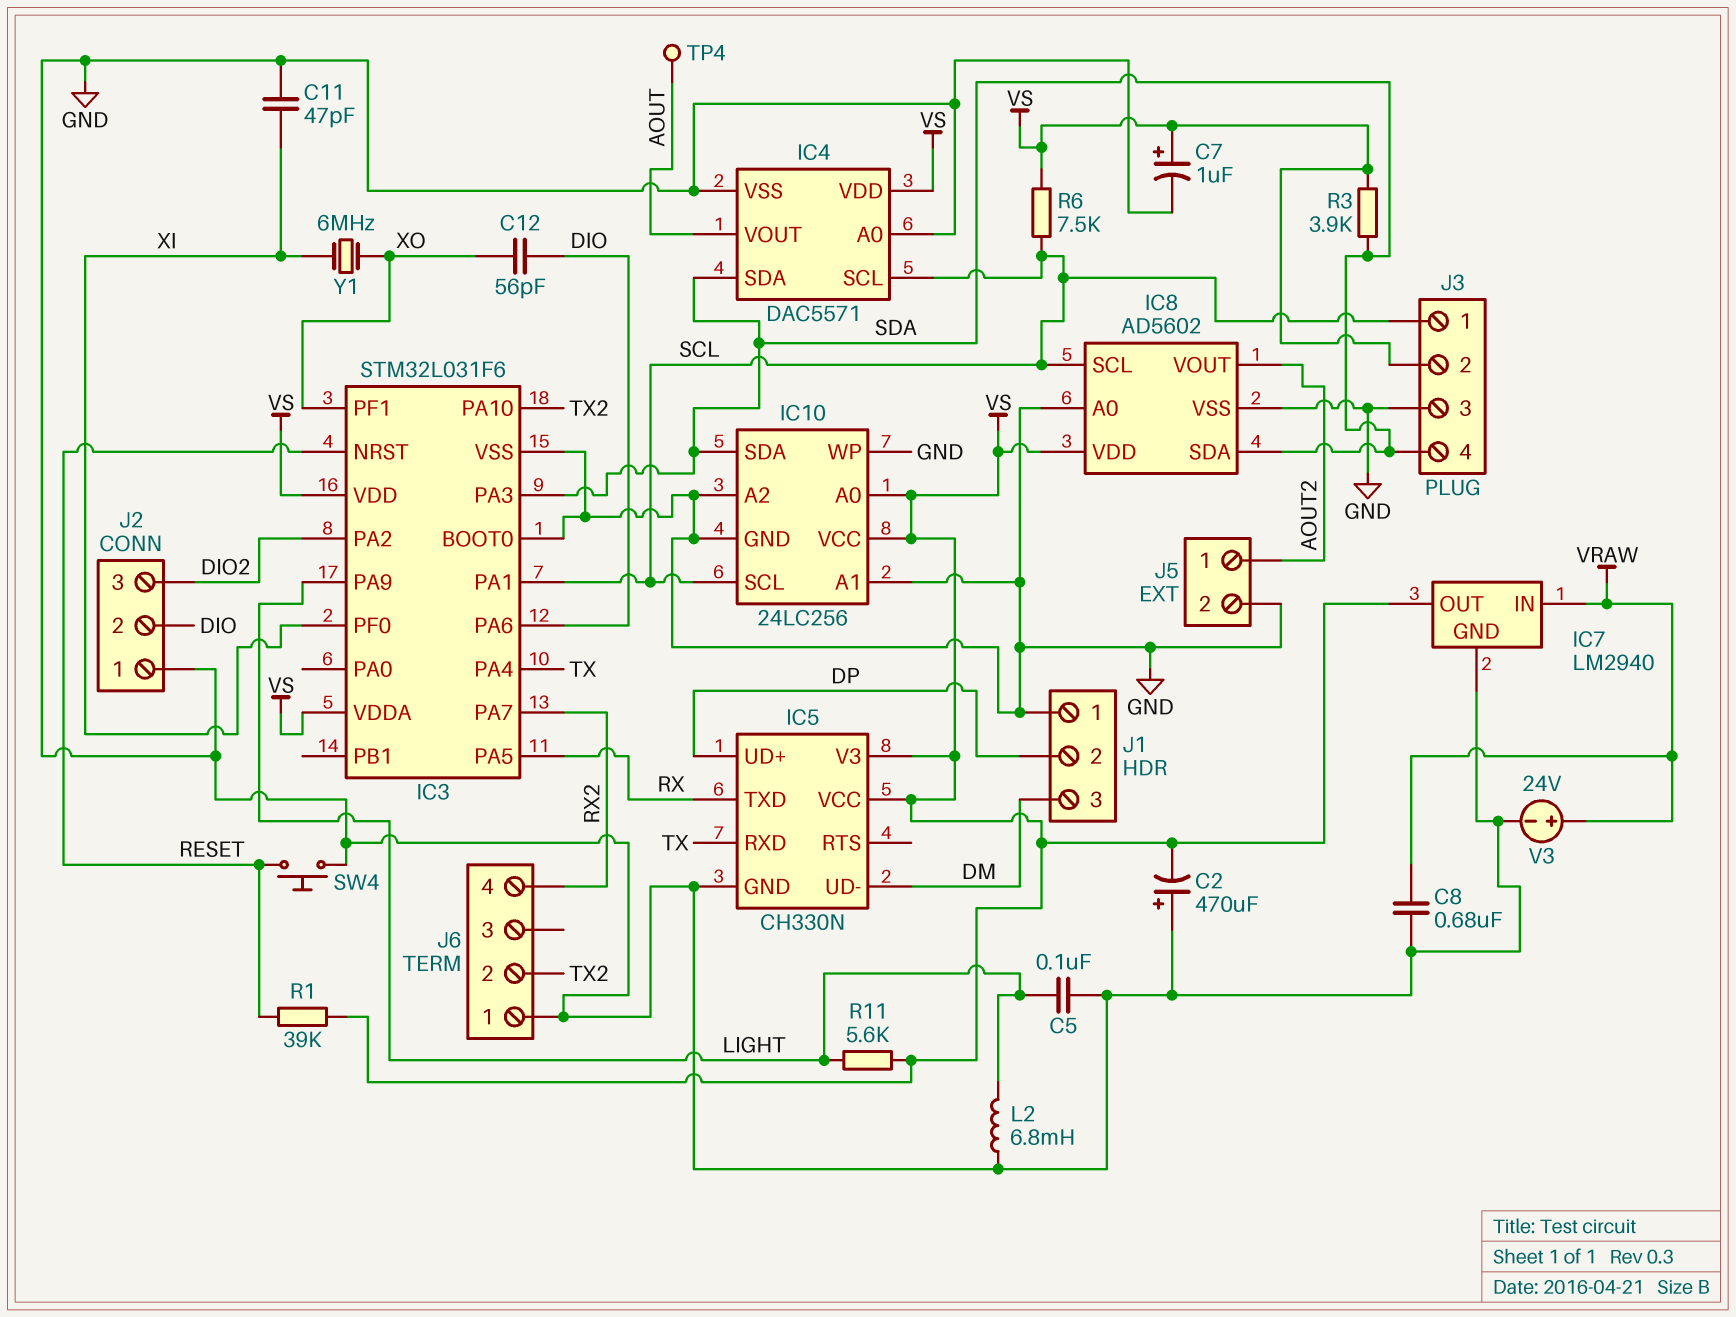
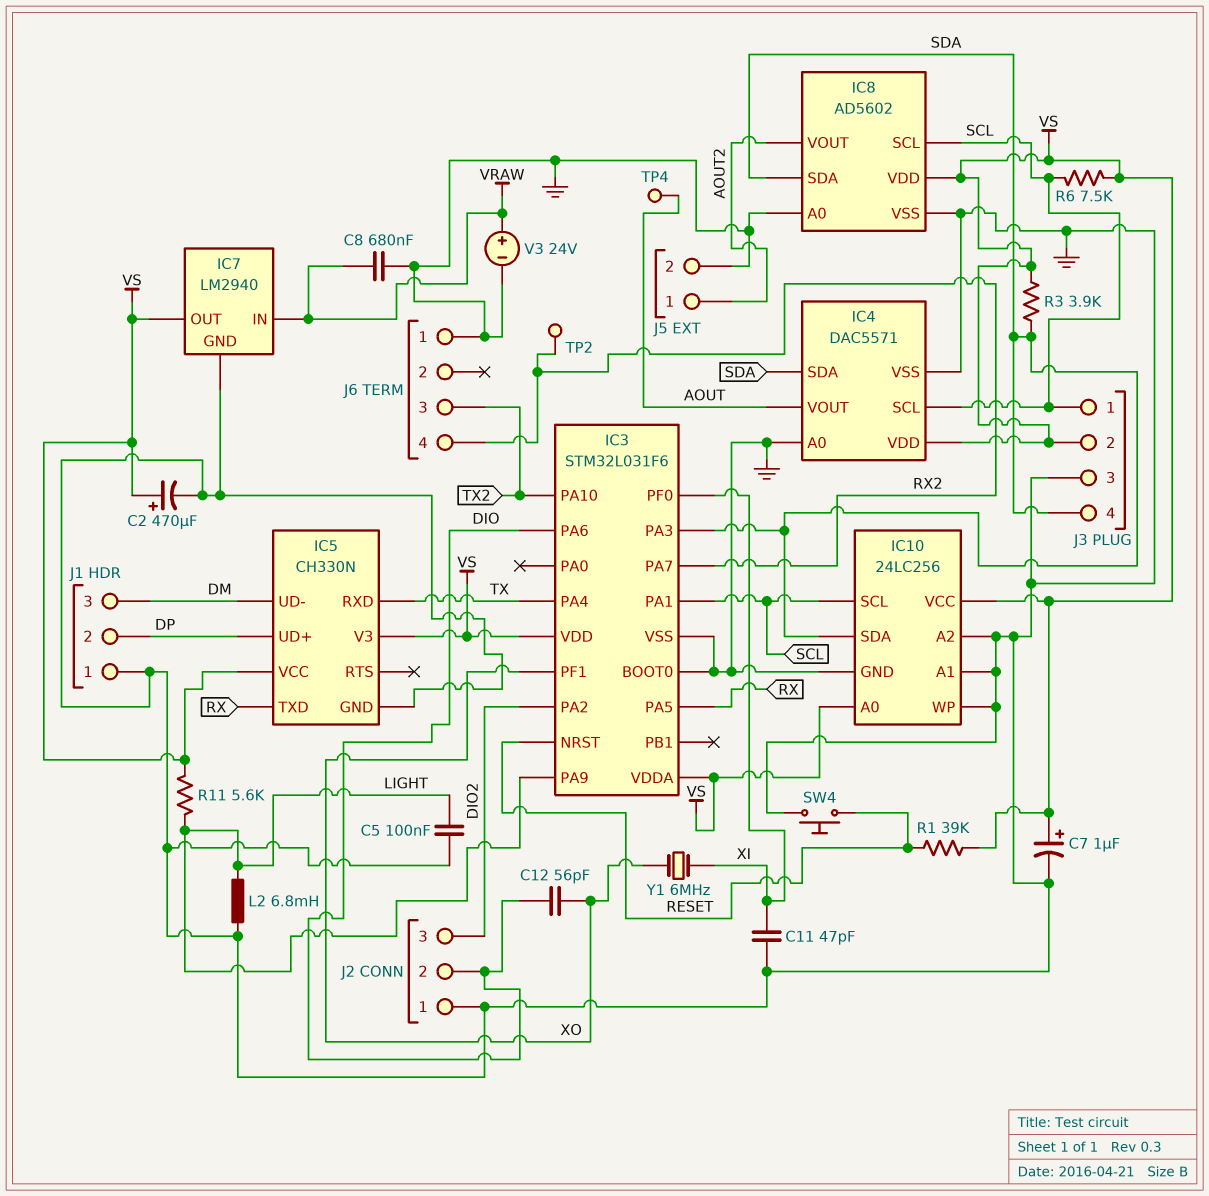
C2: 470uF (plus GND, minus VS) -> 470uF (plus VS, minus GND)
J6 pin 2: TX2 -> none
J6 pin 3: none -> TX2
TP2: none -> test point (RX2)

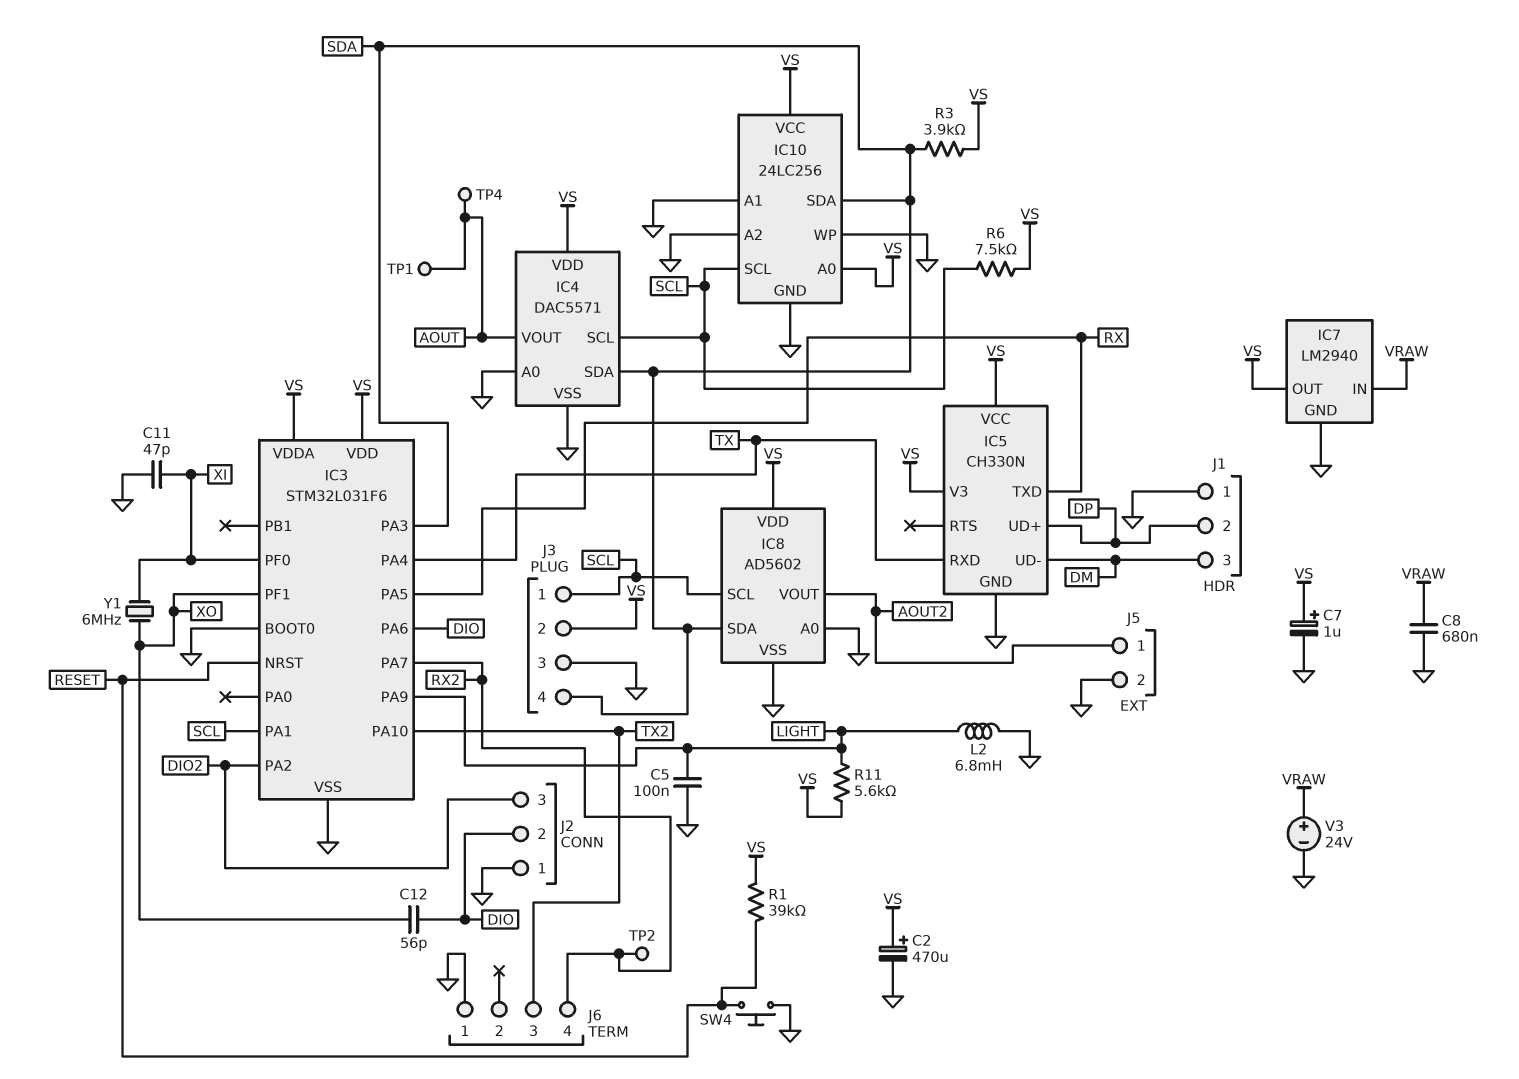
TP1: none -> test point (AOUT)

